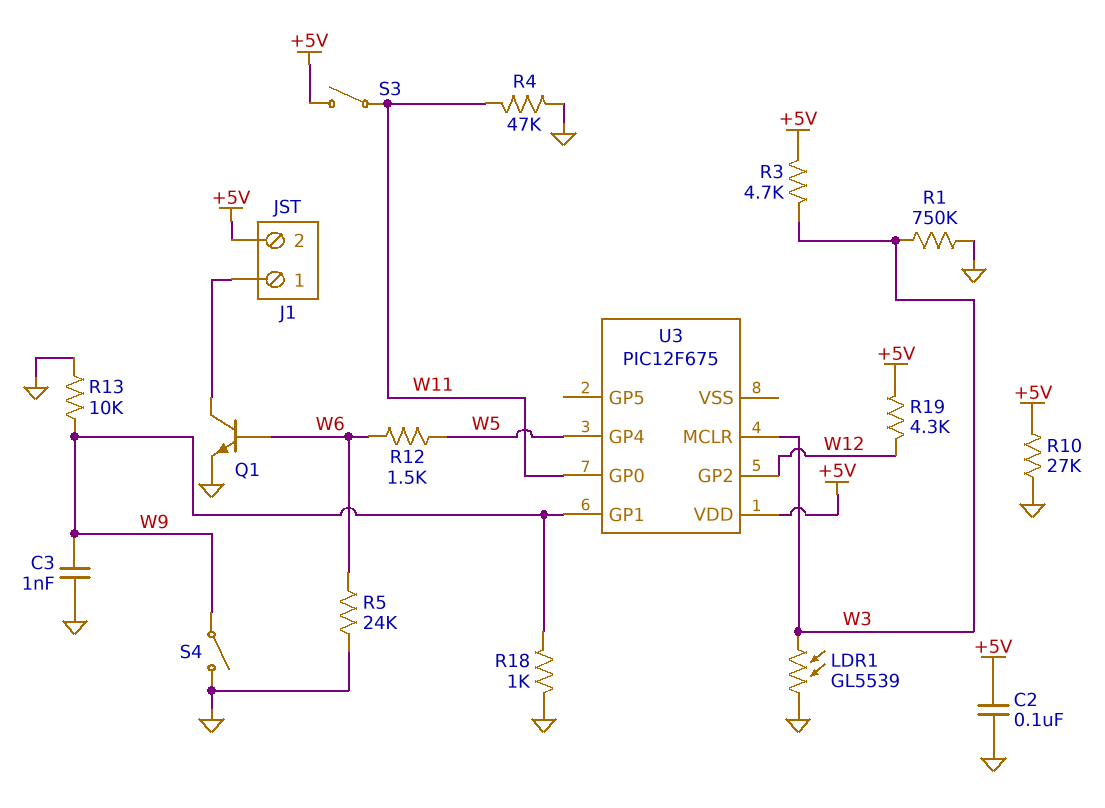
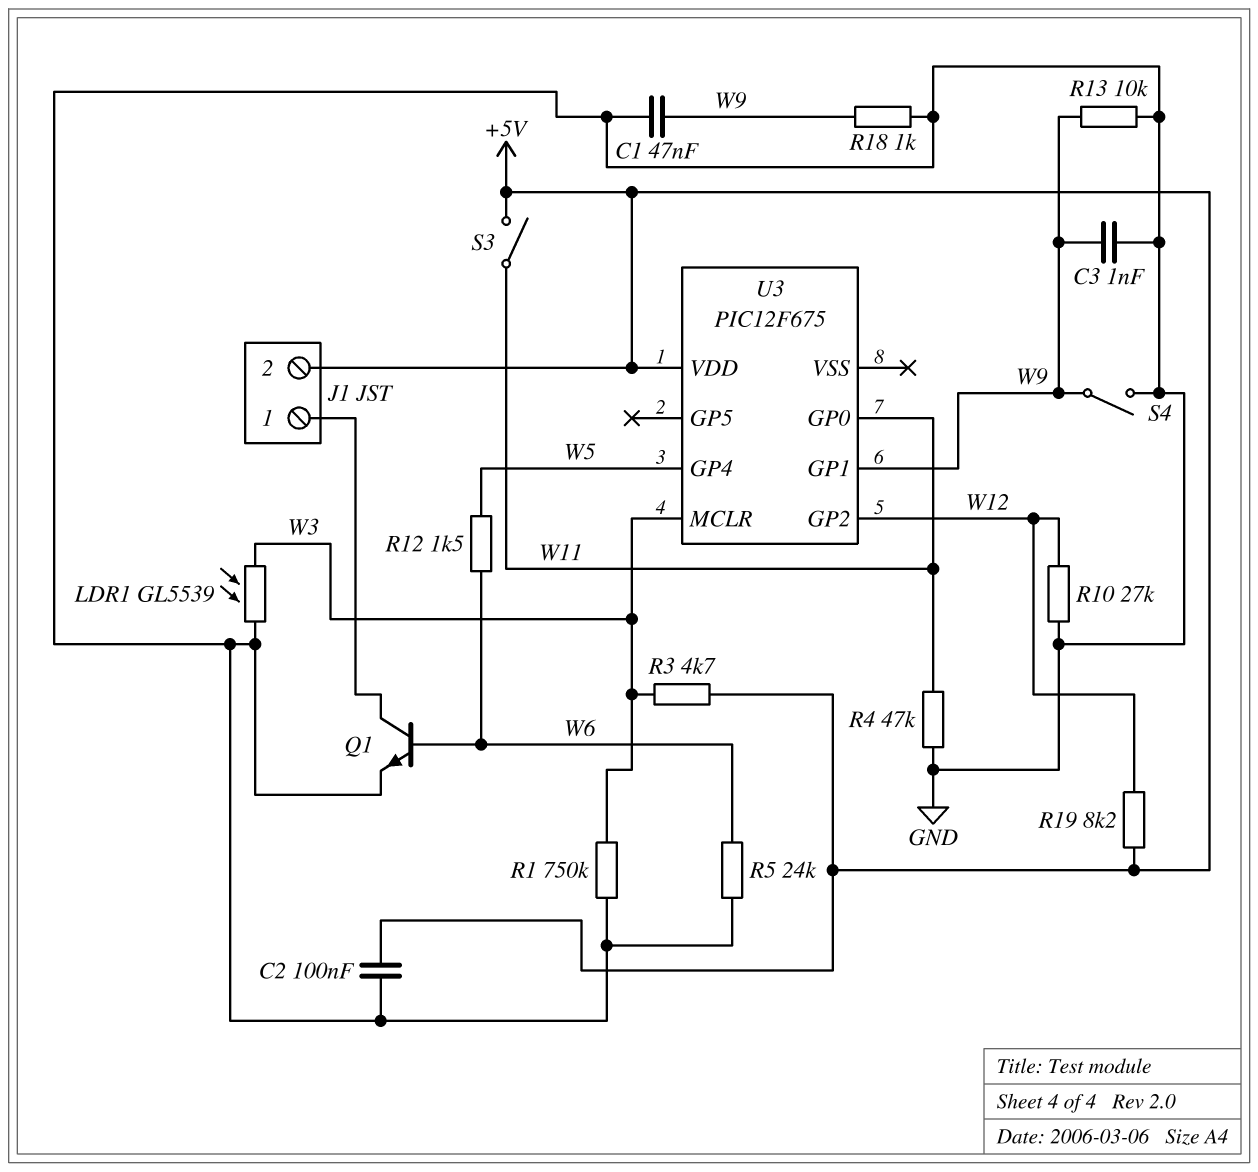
C1: none -> 47nF (GND, W9)
R10: 27k (+5V, GND) -> 27k (GND, W12)
R19: 4.3k (+5V, W12) -> 8.2k (+5V, W12)

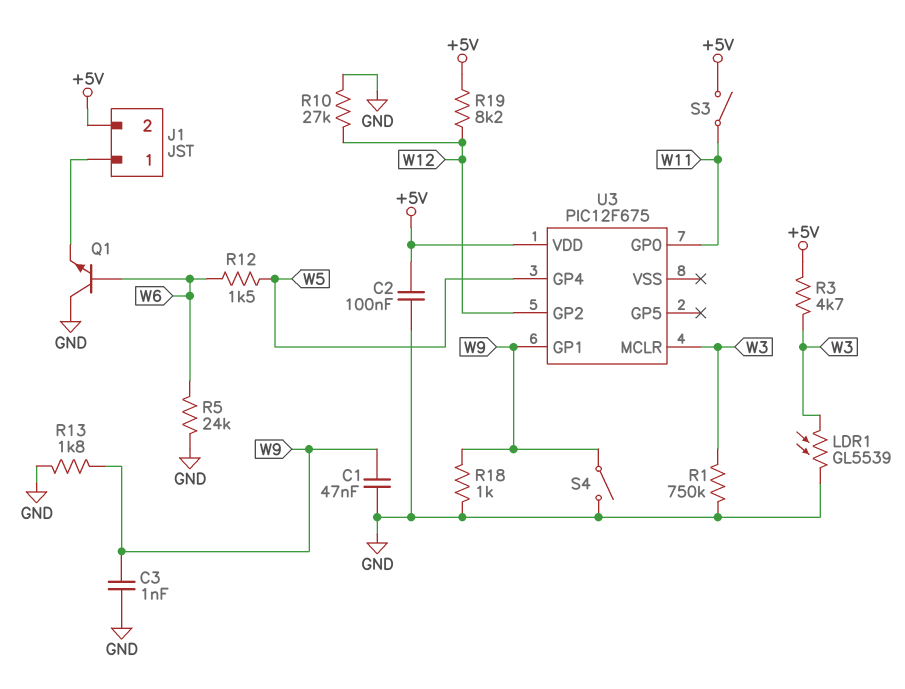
Q1: NPN (B W6, C J1/1, E GND) -> NPN (B W6, C GND, E J1/1)
R4: 47k (GND, W11) -> none
R13: 10k (GND, W9) -> 1.8k (GND, W9)

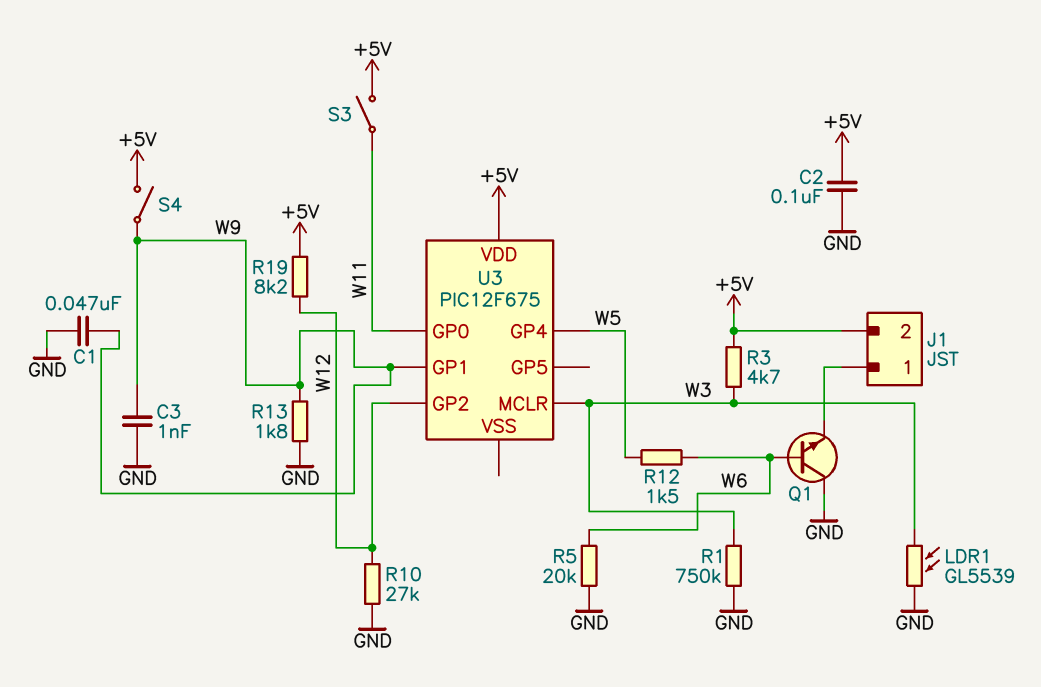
R5: 24k (GND, W6) -> 20k (GND, W6)
R18: 1k (GND, W9) -> none
S4: switch (GND, W9) -> switch (+5V, W9)

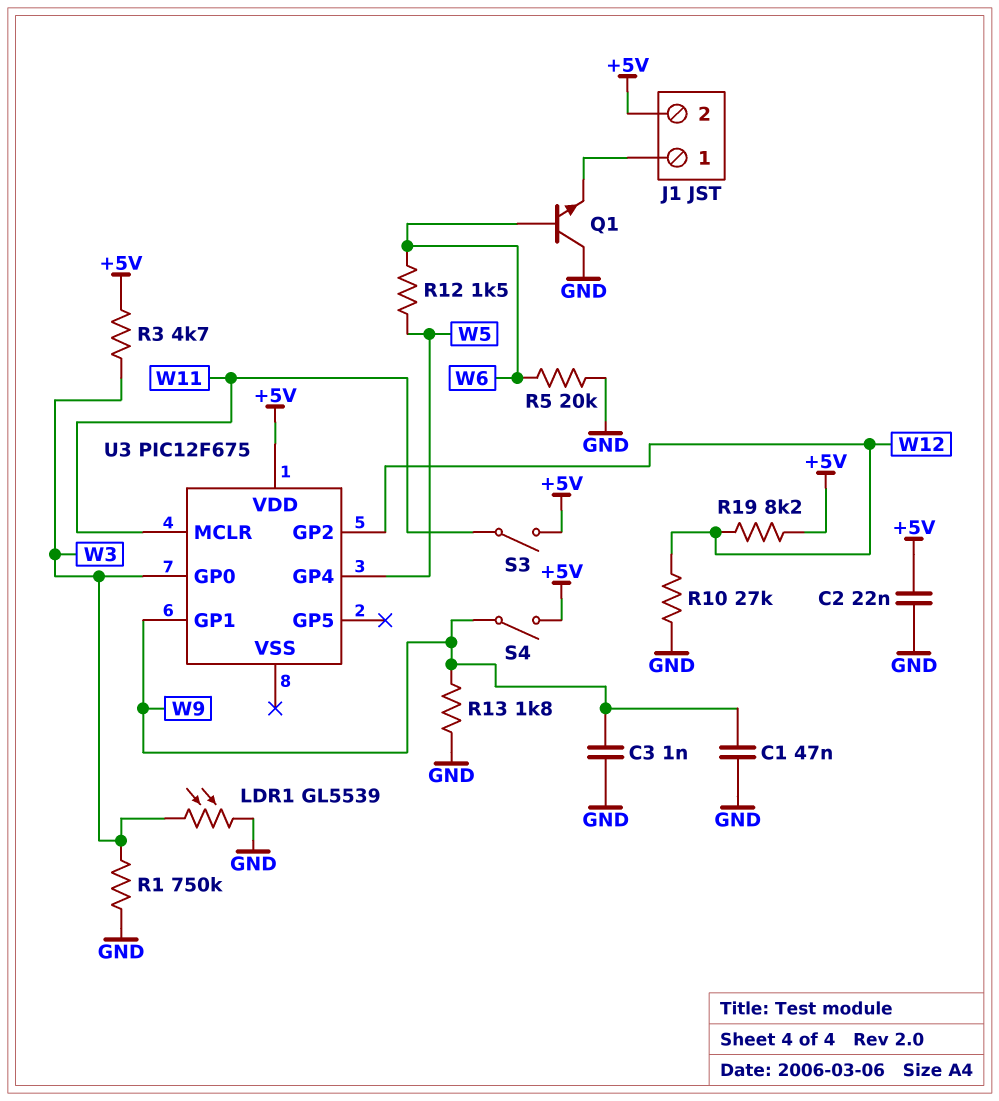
C2: 100nF (+5V, GND) -> 22nF (+5V, GND)
U3 pin GP0: W11 -> W3
U3 pin MCLR: W3 -> W11

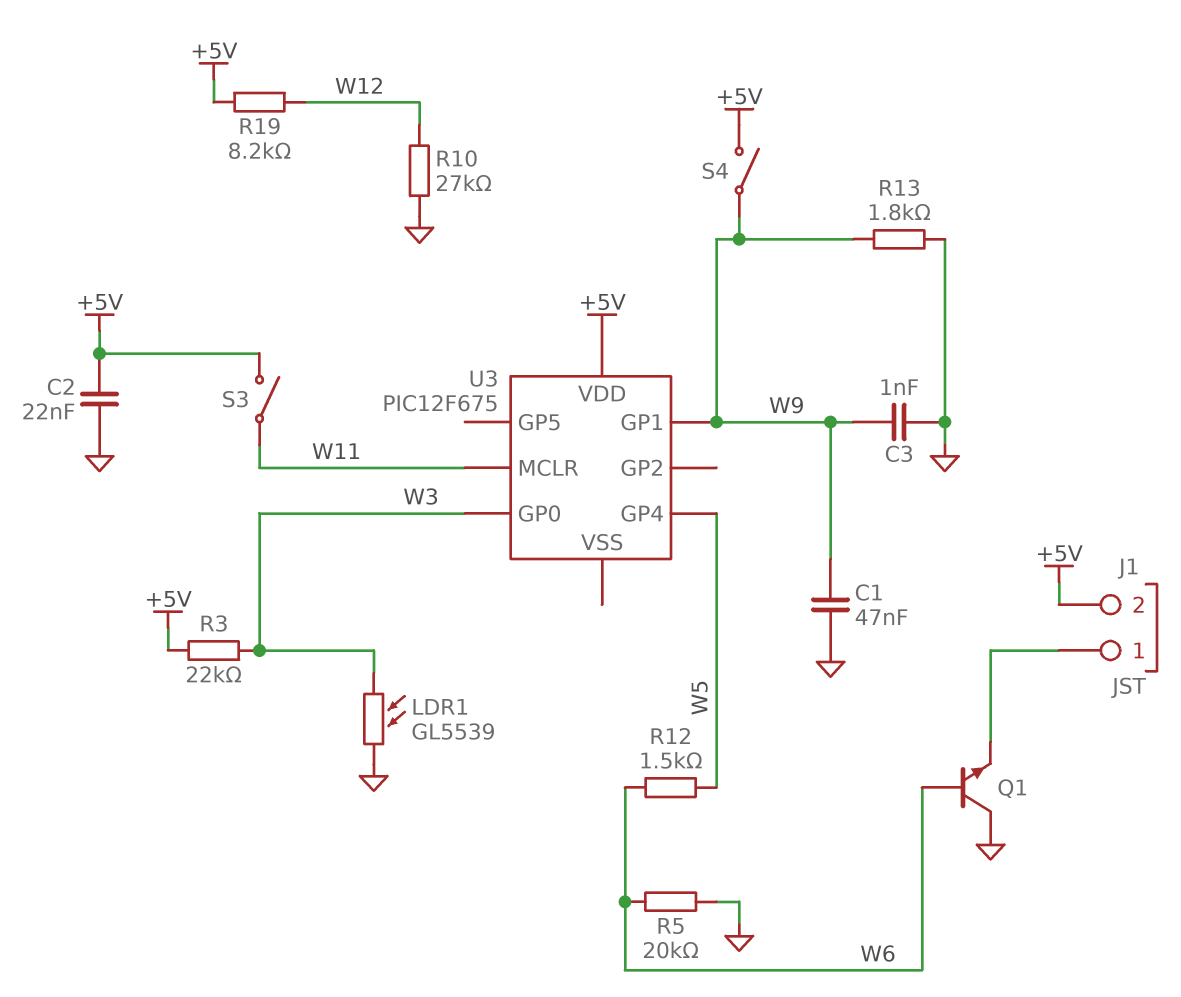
R1: 750k (GND, W3) -> none
R3: 4.7k (+5V, W3) -> 22k (+5V, W3)
U3 pin GP2: W12 -> none

